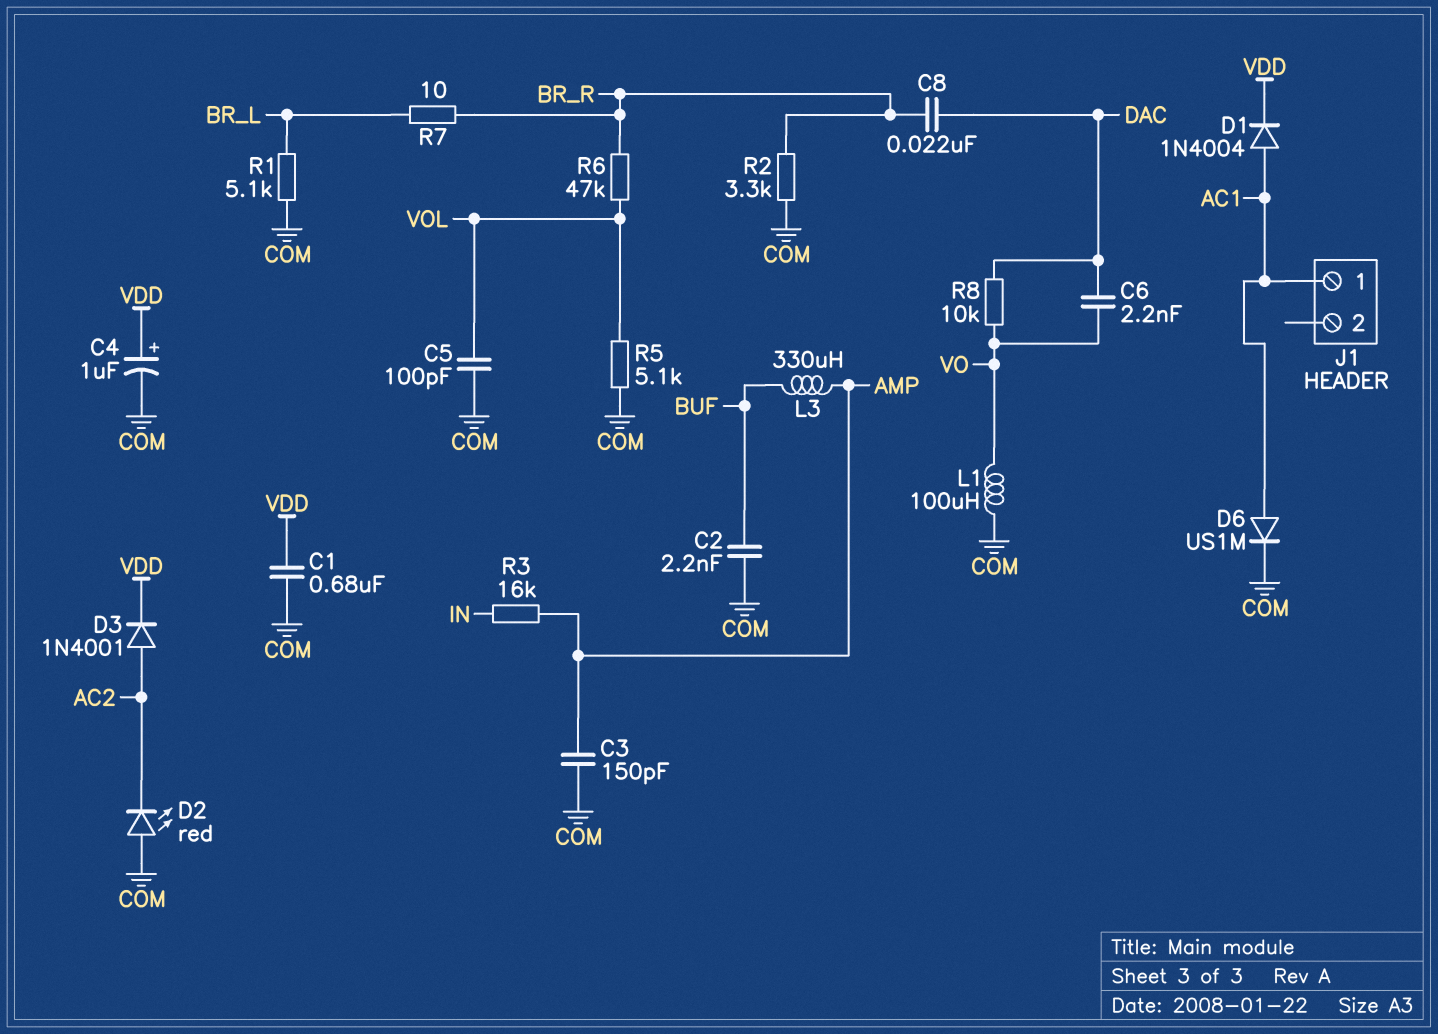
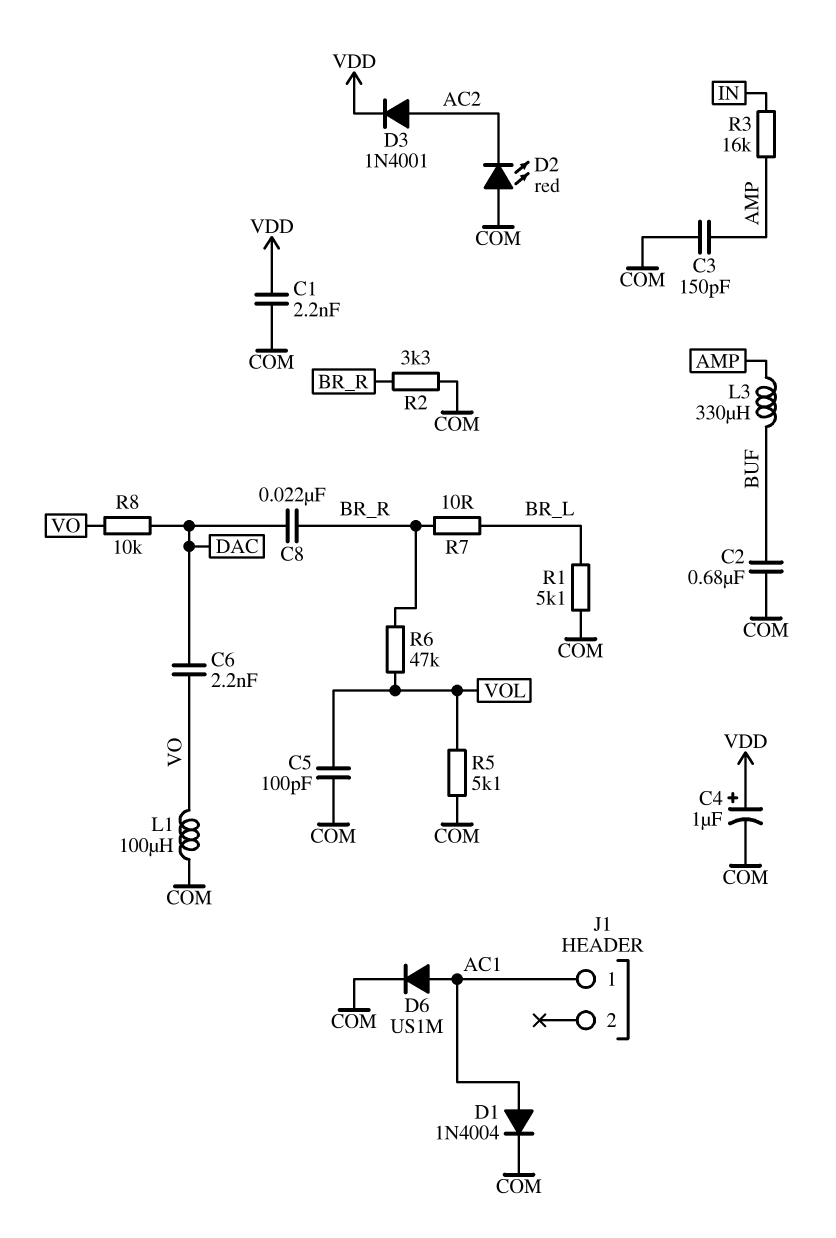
C1: 680nF (COM, VDD) -> 2.2nF (COM, VDD)
C2: 2.2nF (BUF, COM) -> 680nF (BUF, COM)
D1: diode 1N4004 (A AC1, K VDD) -> diode 1N4004 (A AC1, K COM)

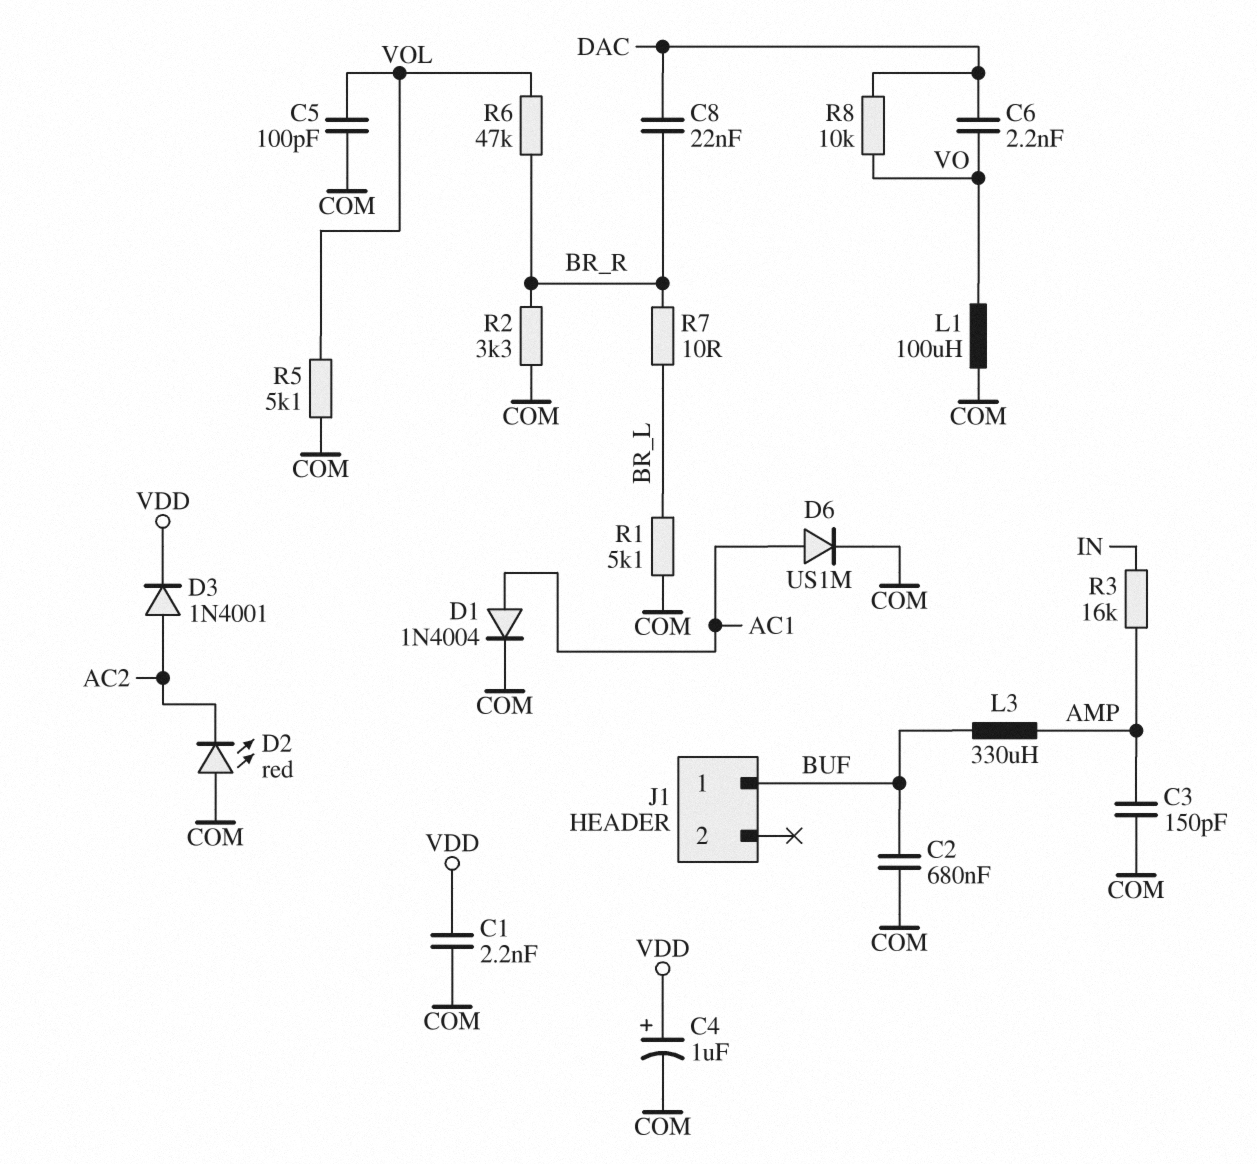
J1 pin 1: AC1 -> BUF

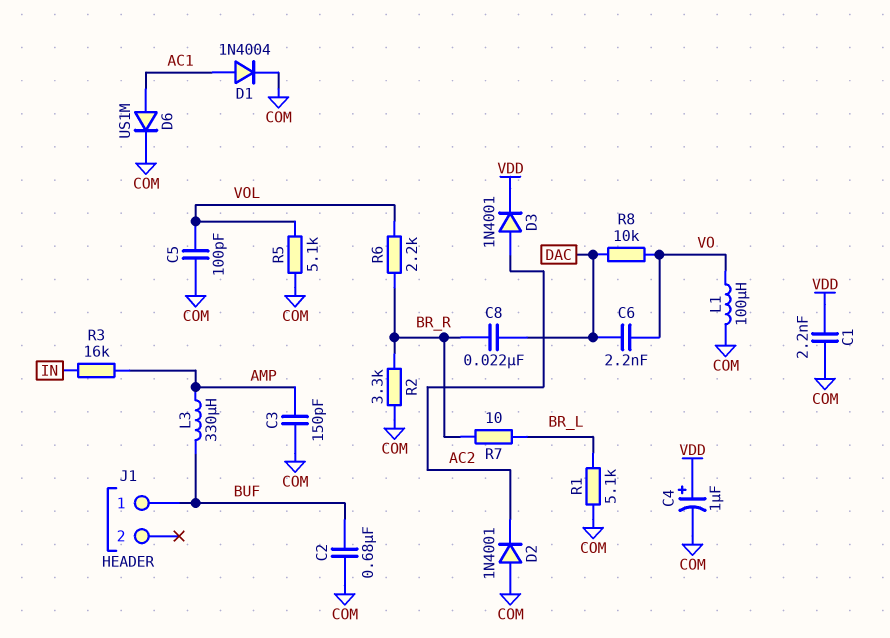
D2: LED red (A COM, K AC2) -> diode 1N4001 (A COM, K AC2)
R6: 47k (BR_R, VOL) -> 2.2k (BR_R, VOL)

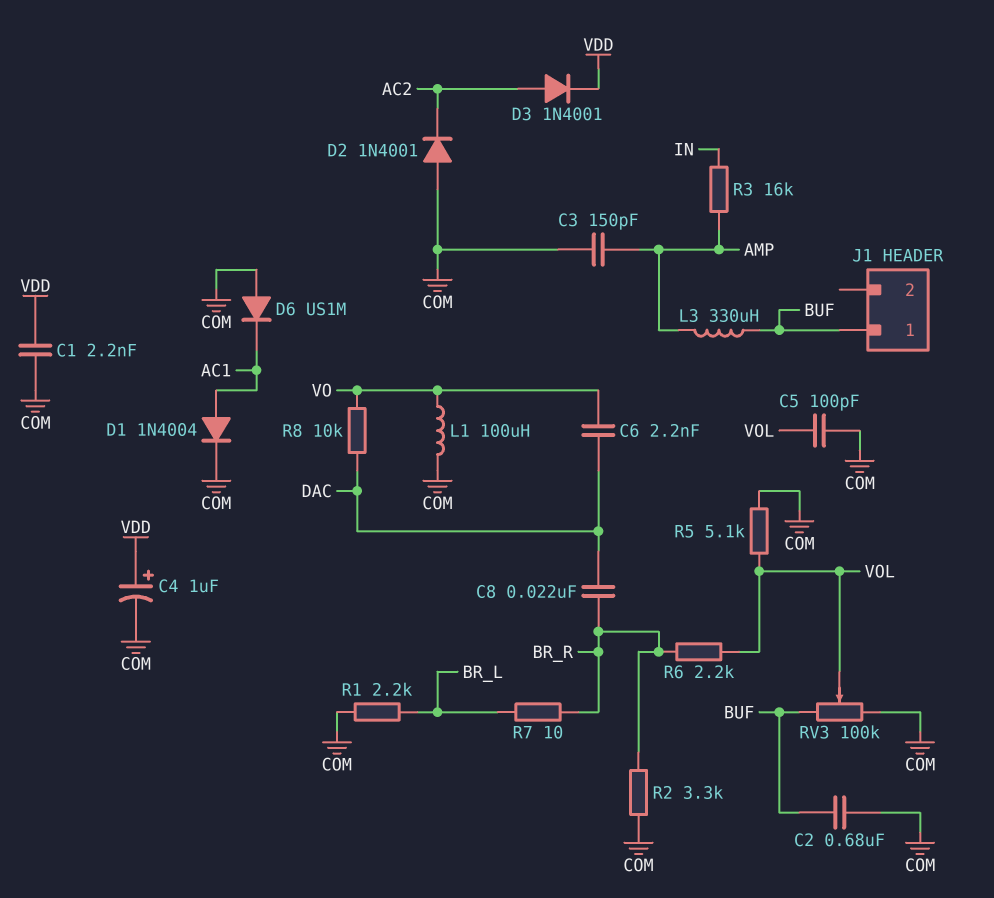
D6: diode US1M (A AC1, K COM) -> diode US1M (A COM, K AC1)
R1: 5.1k (BR_L, COM) -> 2.2k (BR_L, COM)
RV3: none -> 100k (BUF, COM, wiper VOL)

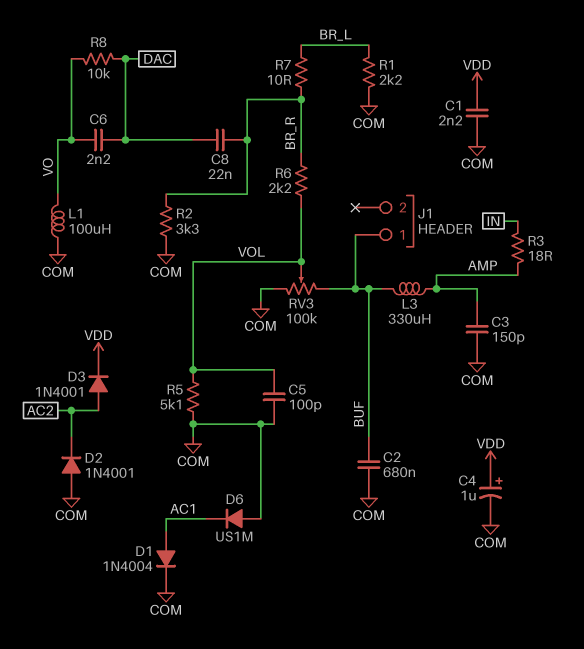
R3: 16k (AMP, IN) -> 18 (AMP, IN)

